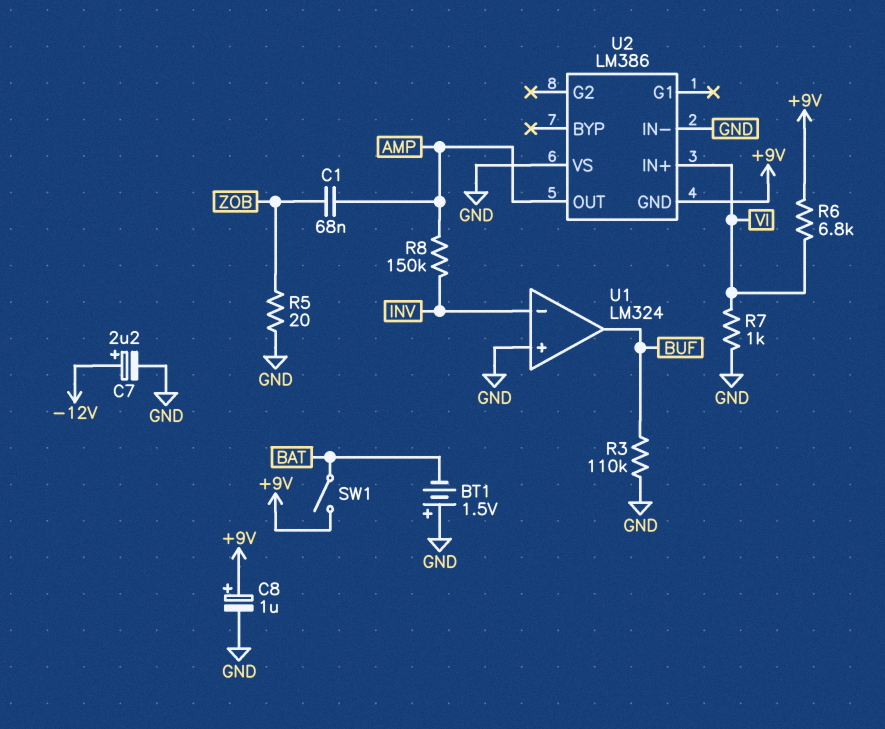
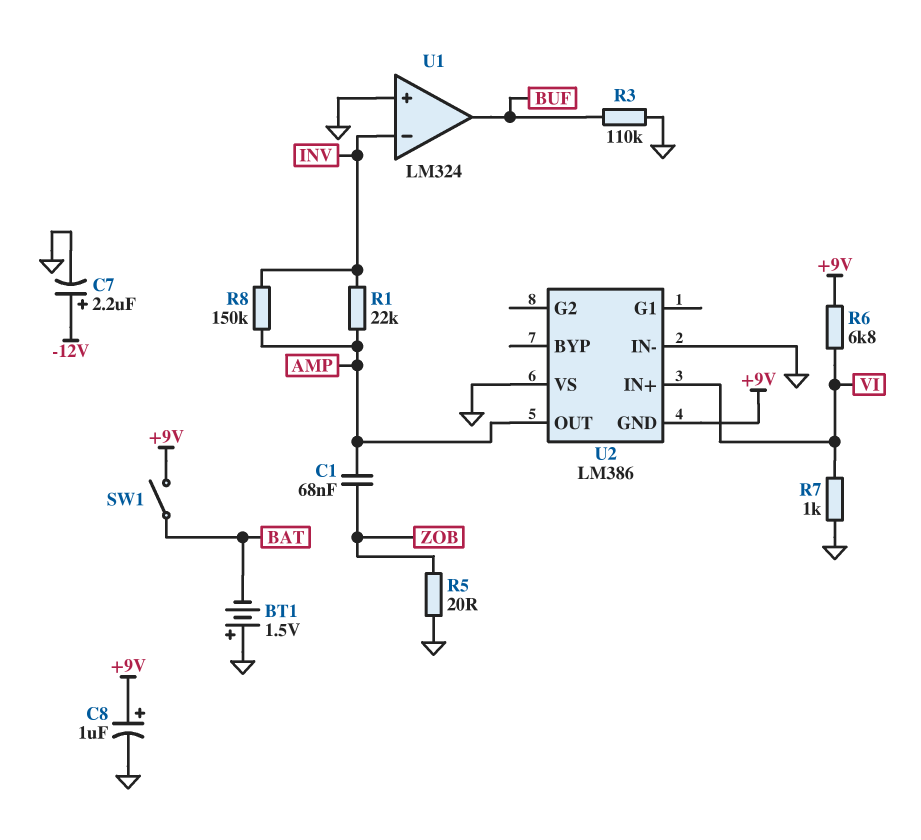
R1: none -> 22k (AMP, INV)

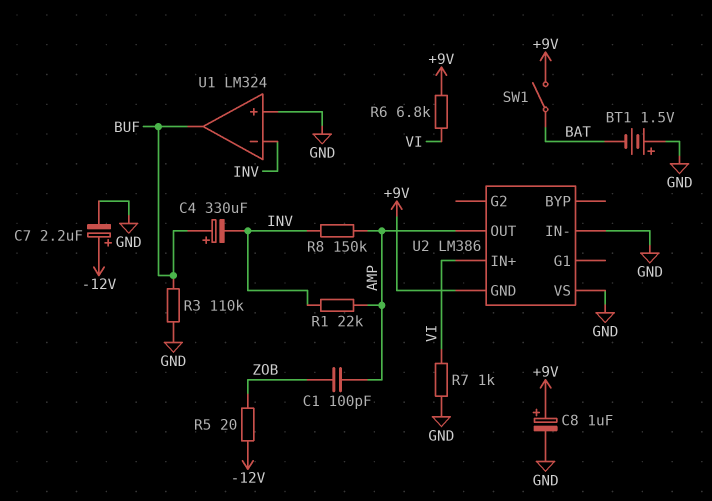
C1: 68nF (AMP, ZOB) -> 100pF (AMP, ZOB)
C4: none -> 330uF (plus BUF, minus INV)
R5: 20 (GND, ZOB) -> 20 (-12V, ZOB)

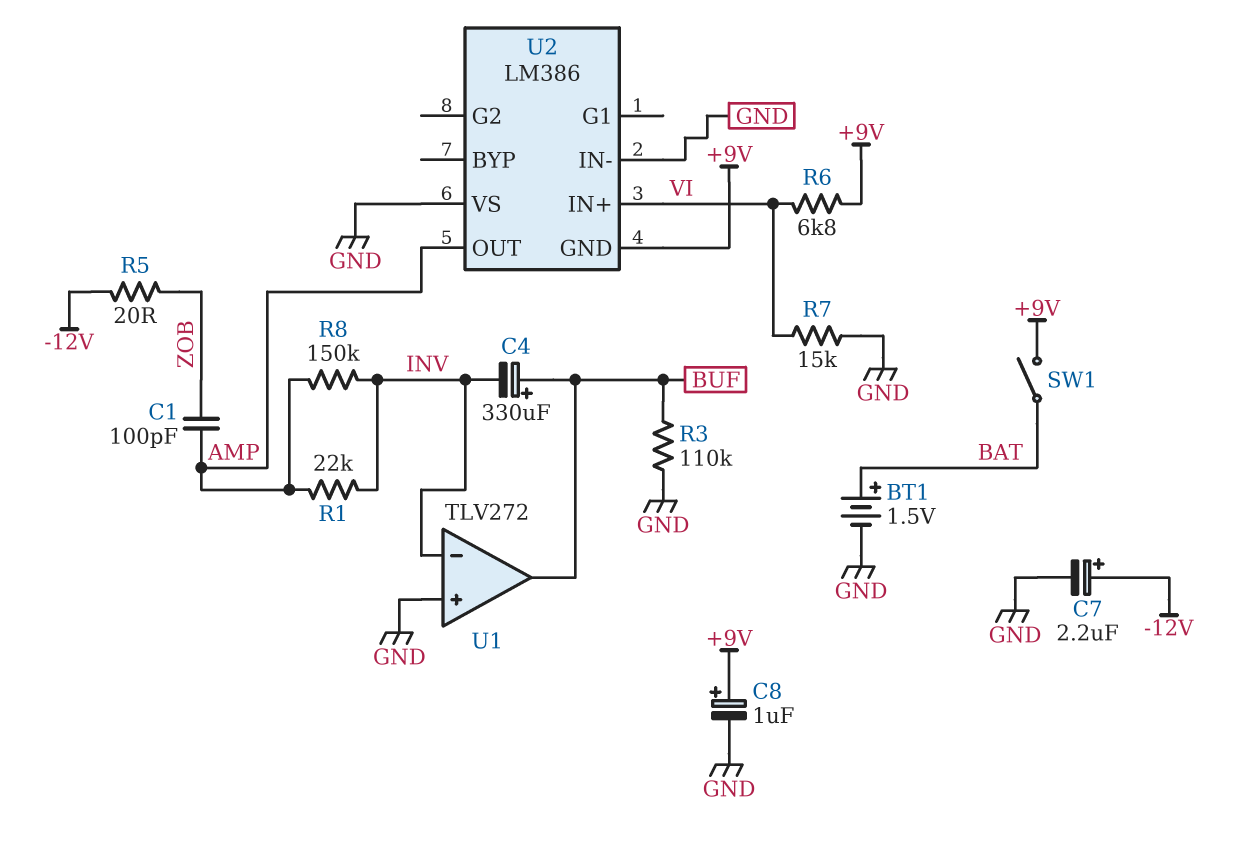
BT1: 1.5V (plus GND, minus BAT) -> 1.5V (plus BAT, minus GND)
R7: 1k (GND, VI) -> 15k (GND, VI)
U1: LM324 -> TLV272

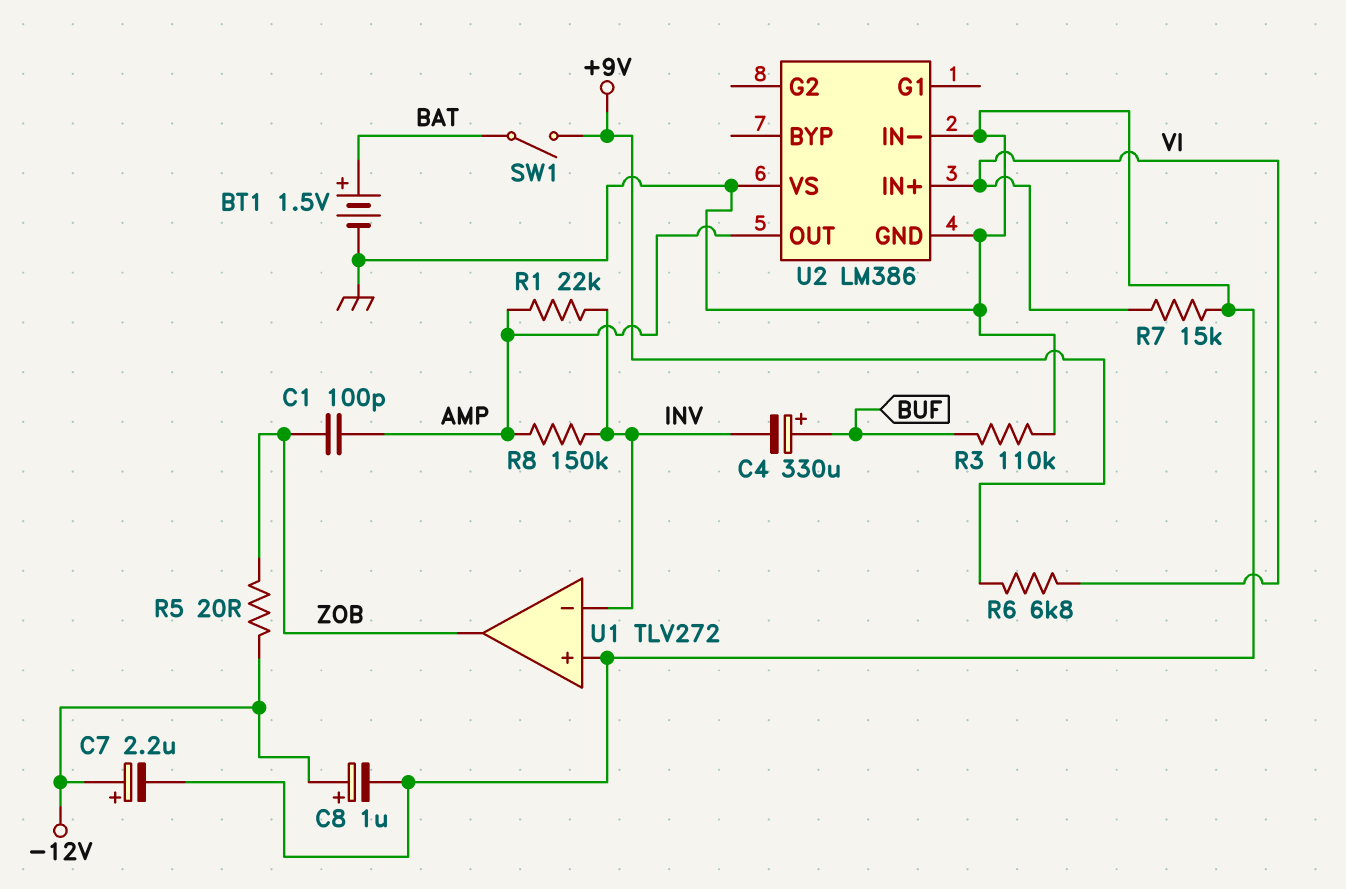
C8: 1uF (plus +9V, minus GND) -> 1uF (plus -12V, minus GND)
U1 pin out: BUF -> ZOB
U2 pin GND: +9V -> GND

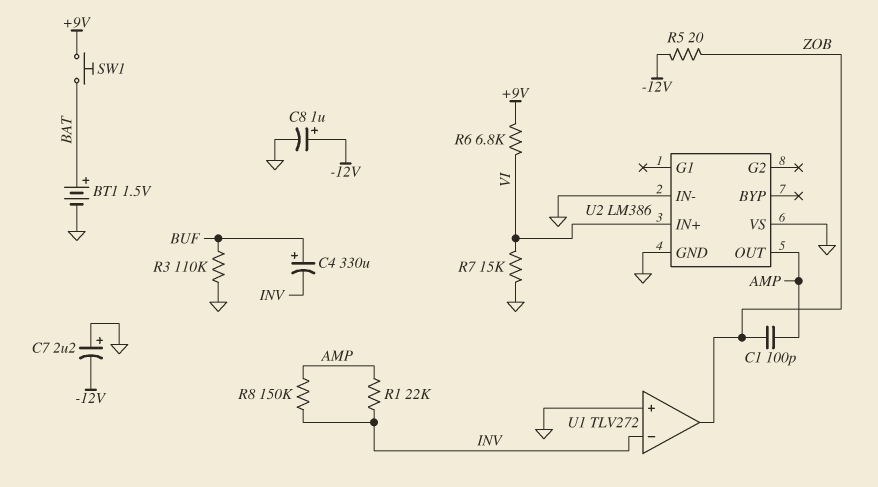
C7: 2.2uF (plus -12V, minus GND) -> 2.2uF (plus GND, minus -12V)
SW1: switch (+9V, BAT) -> button (+9V, BAT)

